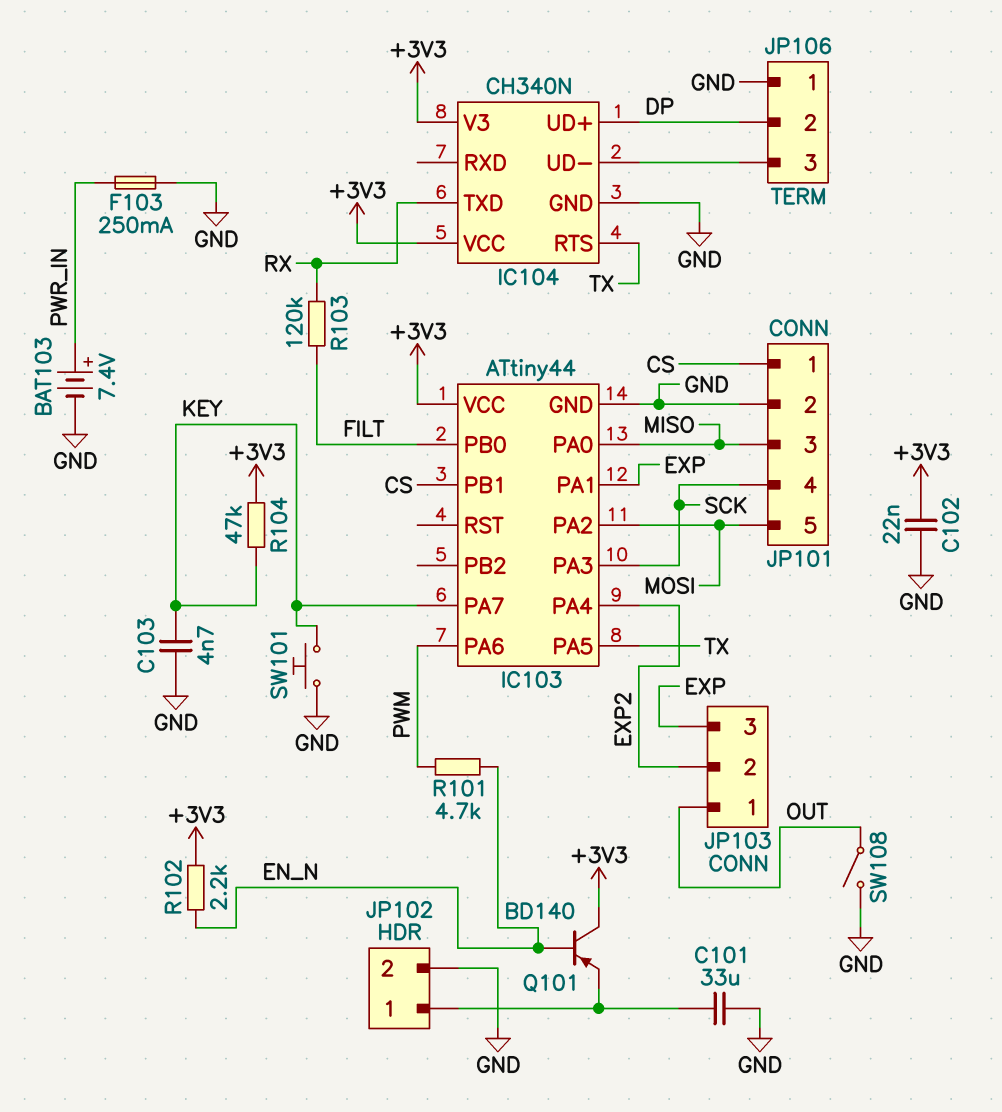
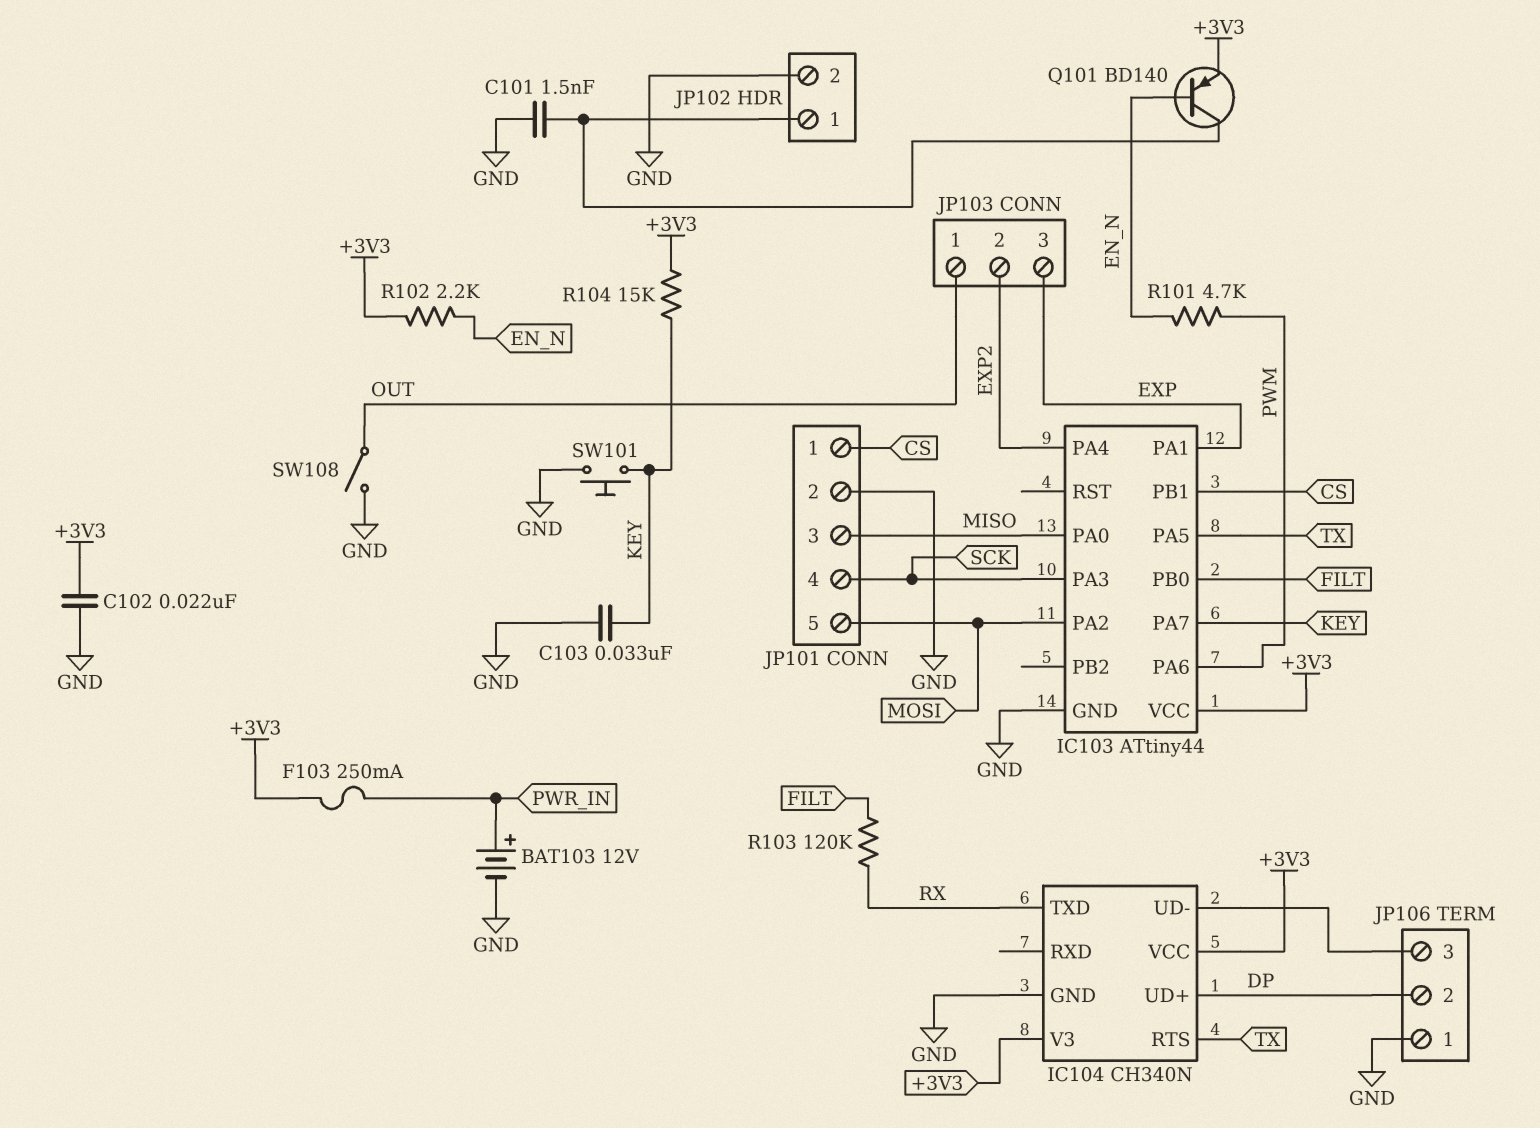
BAT103: 7.4V (plus PWR_IN, minus GND) -> 12V (plus PWR_IN, minus GND)
C101: 33uF (GND, JP102/1) -> 1.5nF (GND, JP102/1)
C103: 4.7nF (GND, KEY) -> 33nF (GND, KEY)
F103: 250mA (GND, PWR_IN) -> 250mA (+3V3, PWR_IN)
Q101: PNP BD140 (B EN_N, C +3V3, E JP102/1) -> PNP BD140 (B EN_N, C JP102/1, E +3V3)
R104: 47k (+3V3, KEY) -> 15k (+3V3, KEY)

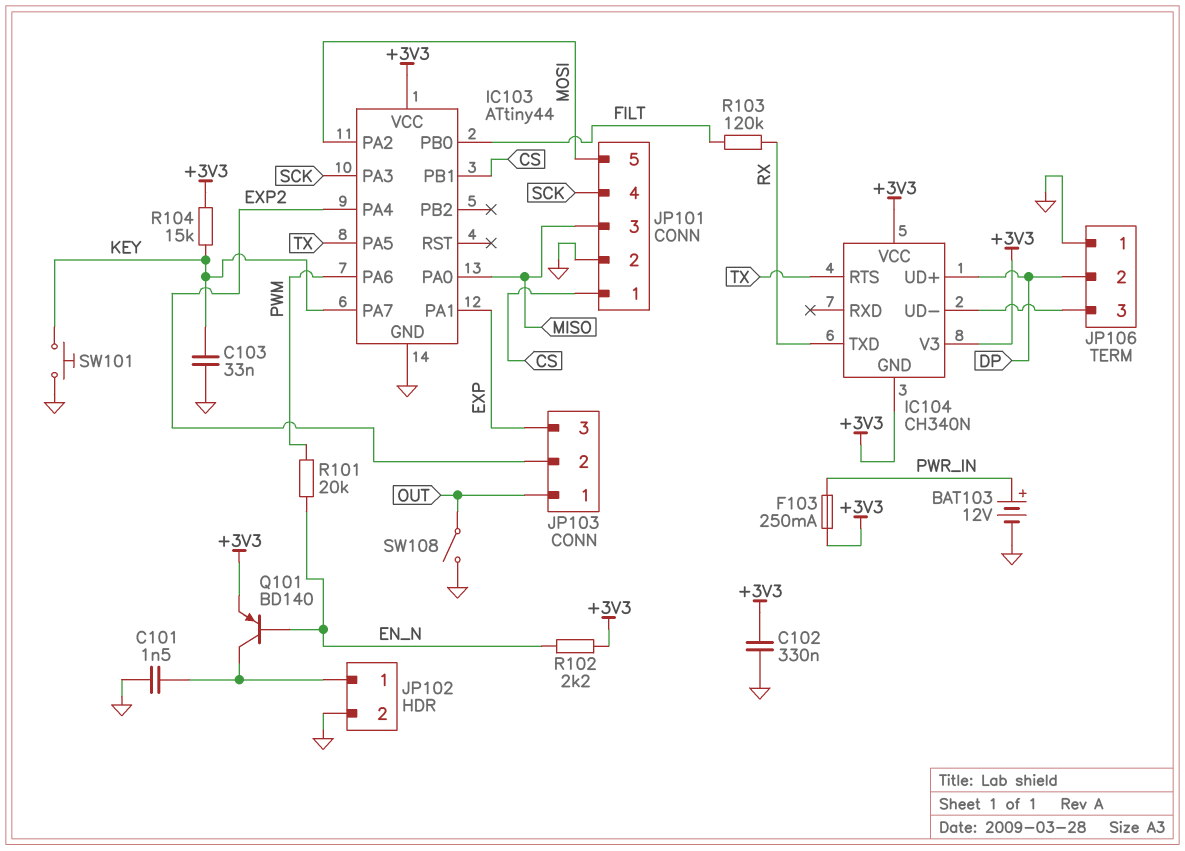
C102: 22nF (+3V3, GND) -> 330nF (+3V3, GND)
IC104 pin GND: GND -> +3V3
R101: 4.7k (EN_N, PWM) -> 20k (EN_N, PWM)

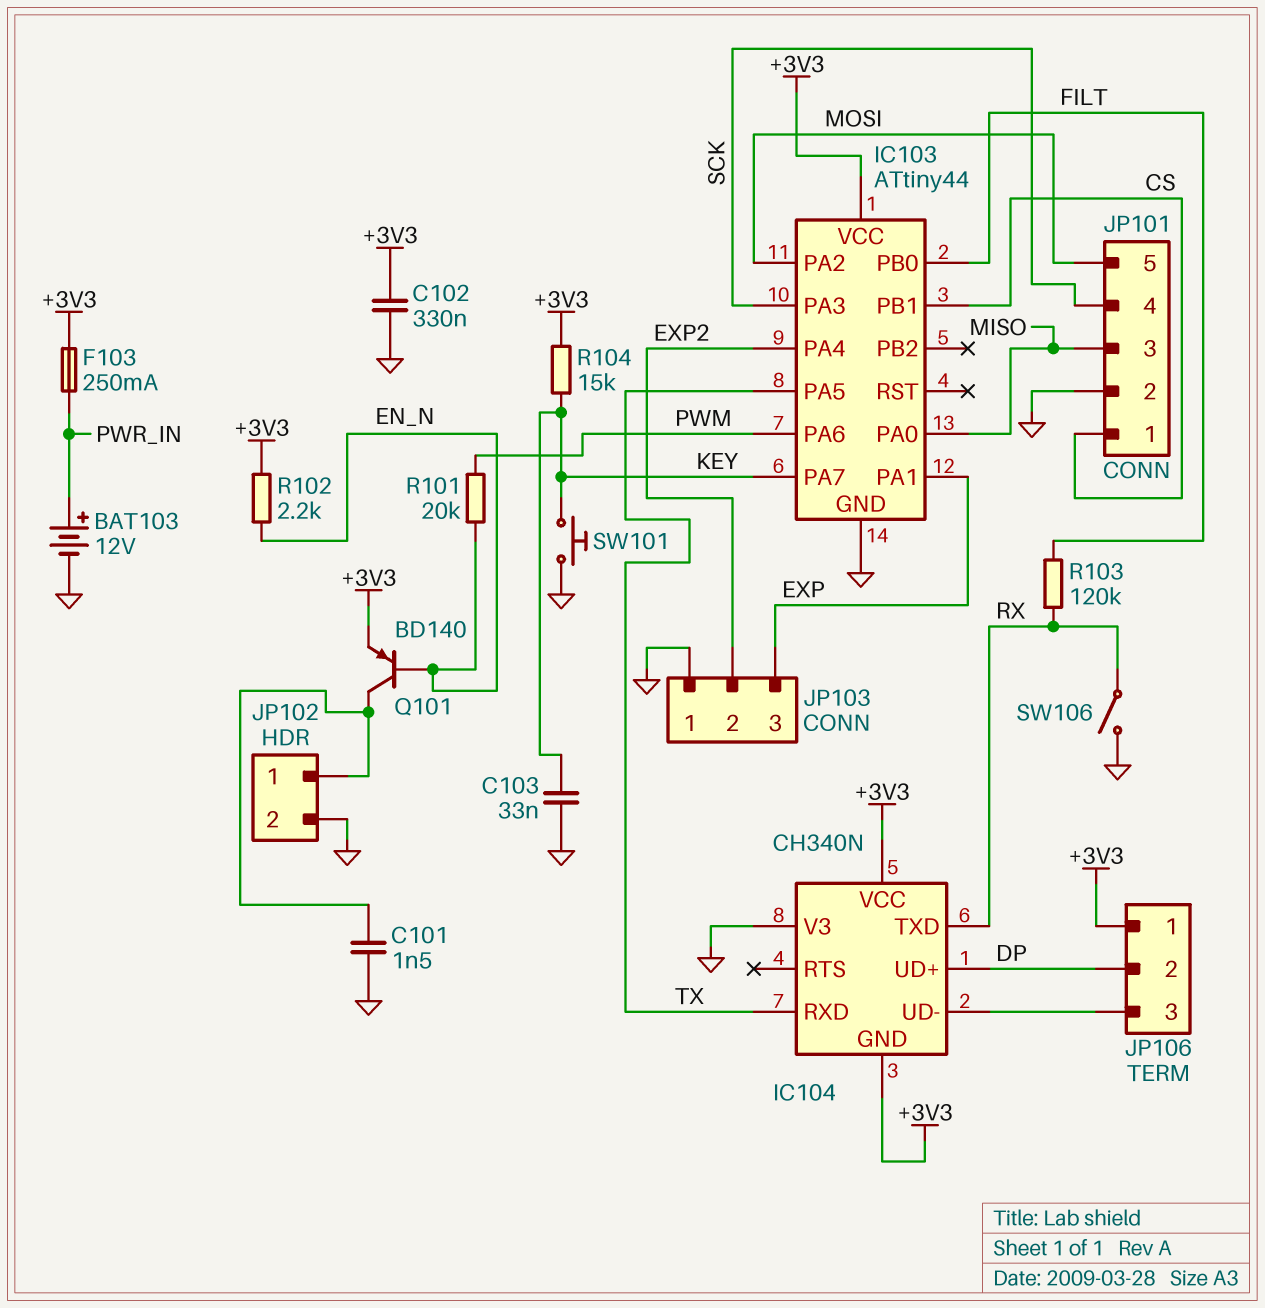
IC104 pin RTS: TX -> none
IC104 pin RXD: none -> TX
IC104 pin V3: +3V3 -> GND
JP103 pin 1: OUT -> GND
JP106 pin 1: GND -> +3V3
SW106: none -> switch (GND, RX)
SW108: switch (GND, OUT) -> none

